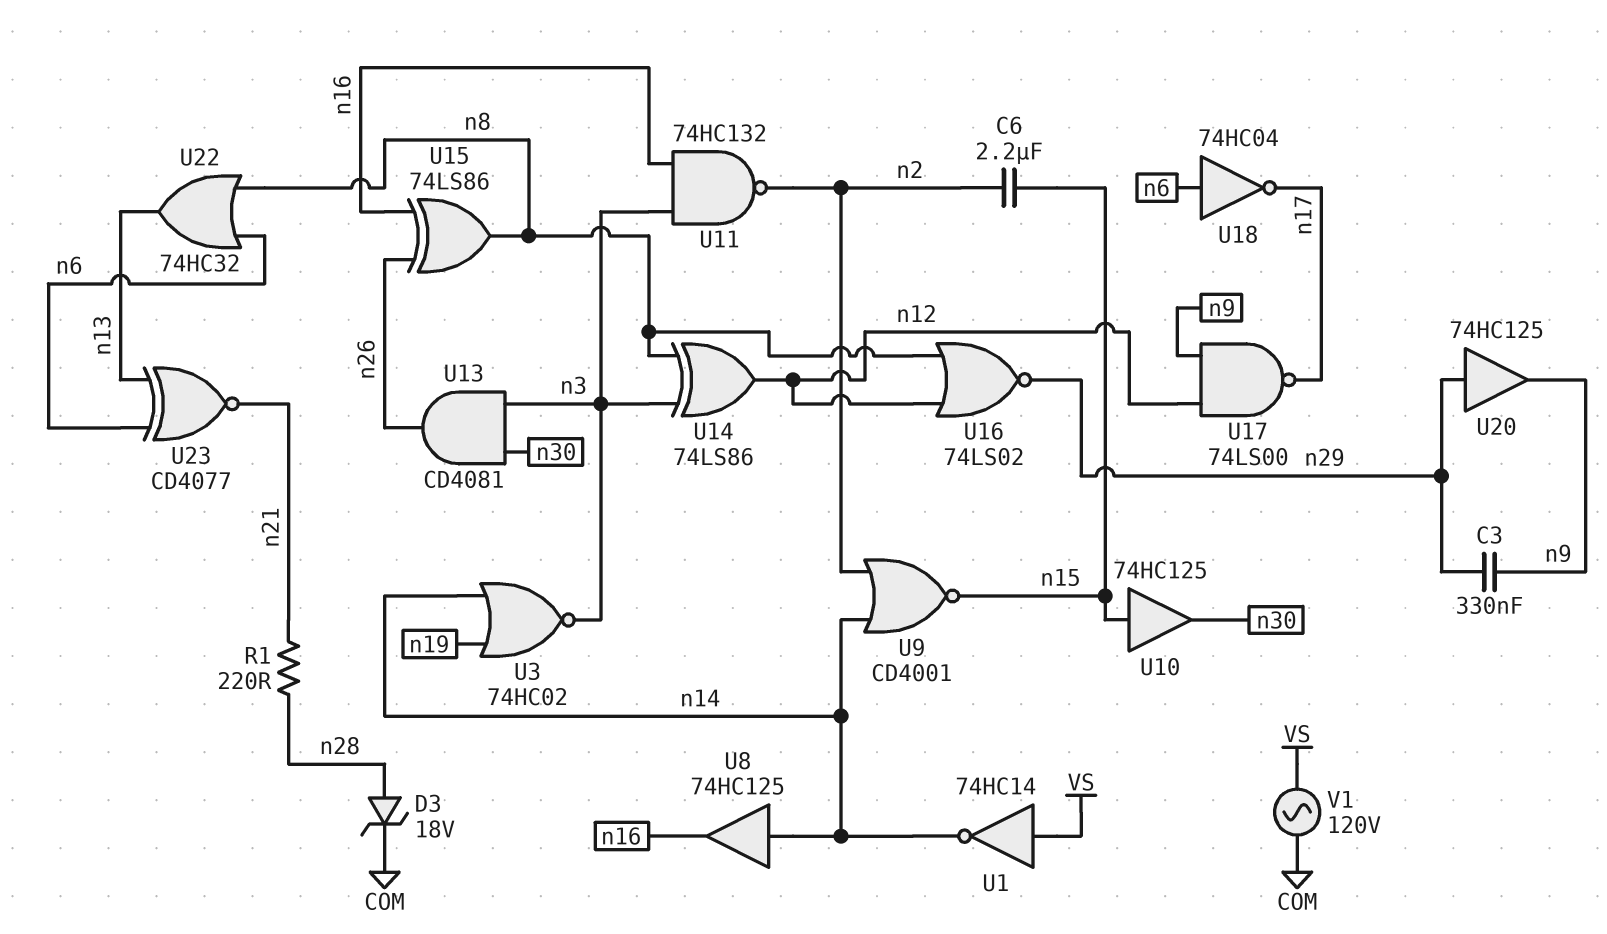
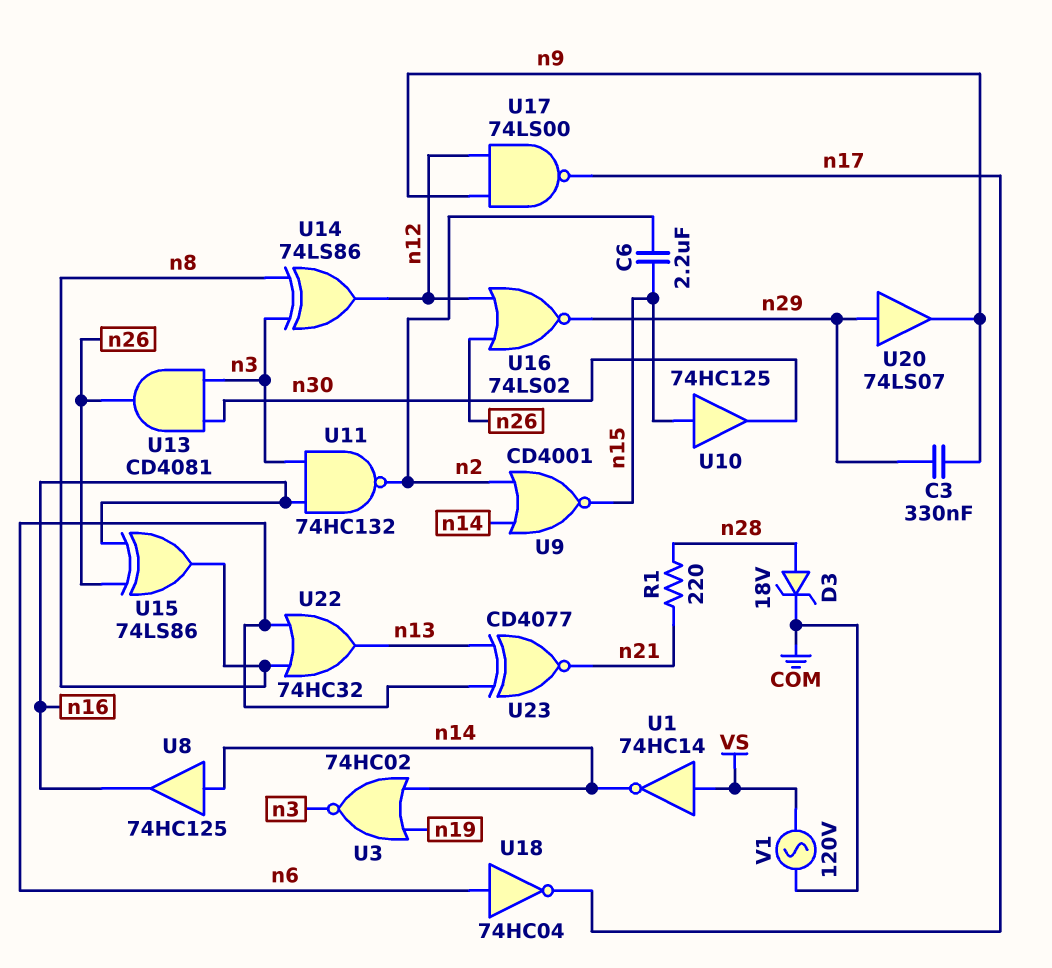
U16: NOR 74LS02 (in n8, in n12, out n29) -> NOR 74LS02 (in n12, in n26, out n29)
U20: buffer 74HC125 (in n29, out n9) -> buffer 74LS07 (in n29, out n9)

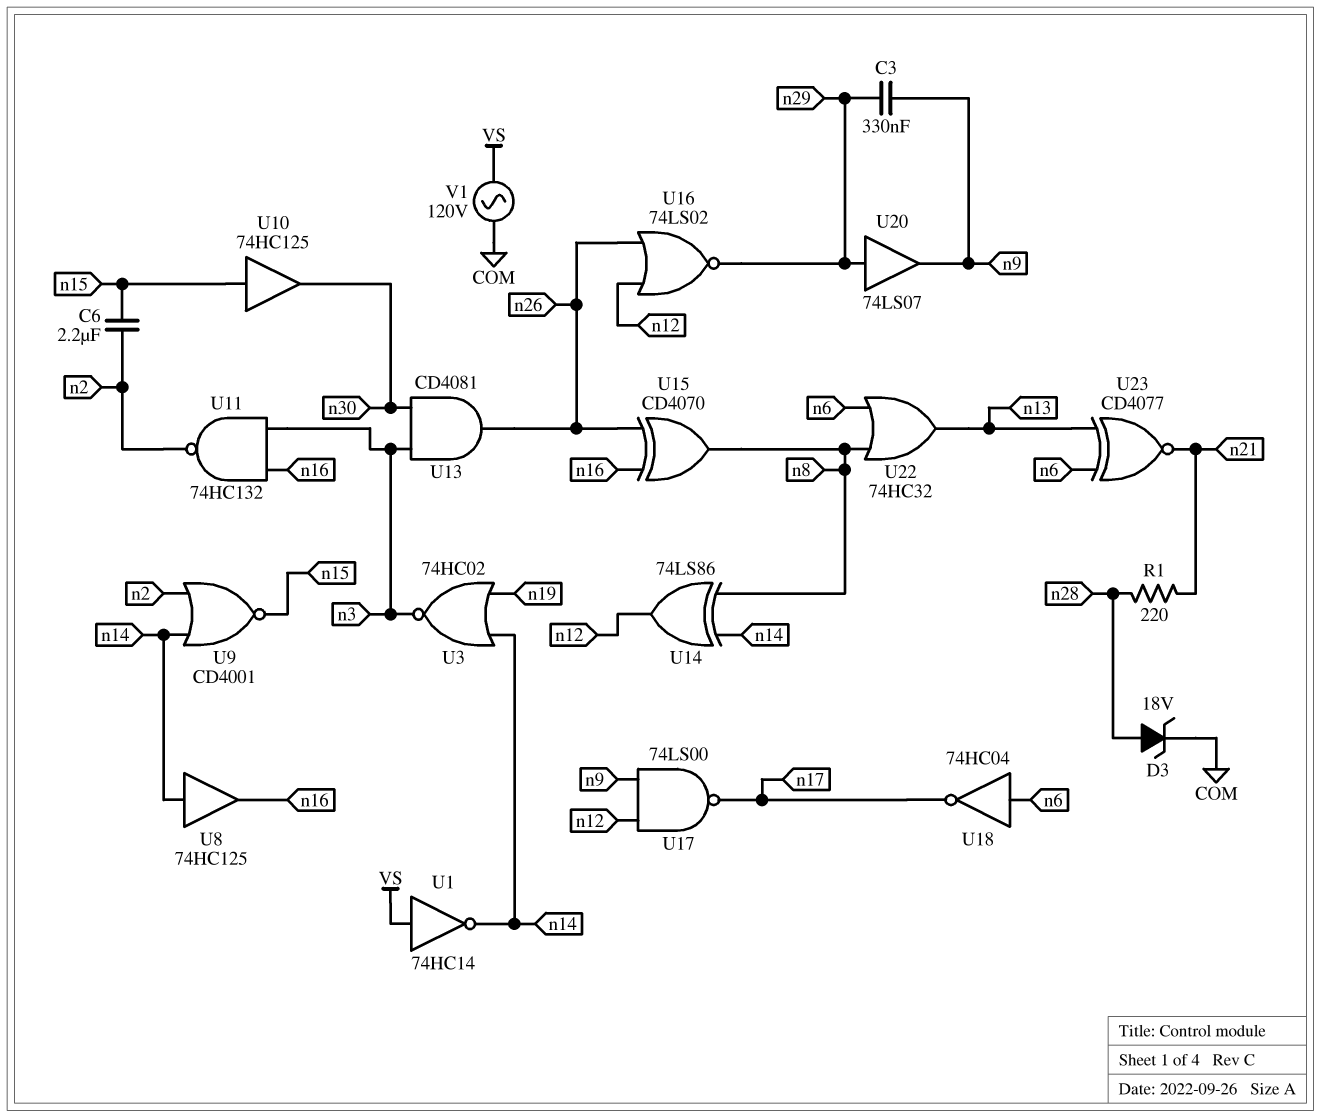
U14: XOR 74LS86 (in n3, in n8, out n12) -> XOR 74LS86 (in n8, in n14, out n12)
U15: XOR 74LS86 (in n16, in n26, out n8) -> XOR CD4070 (in n16, in n26, out n8)

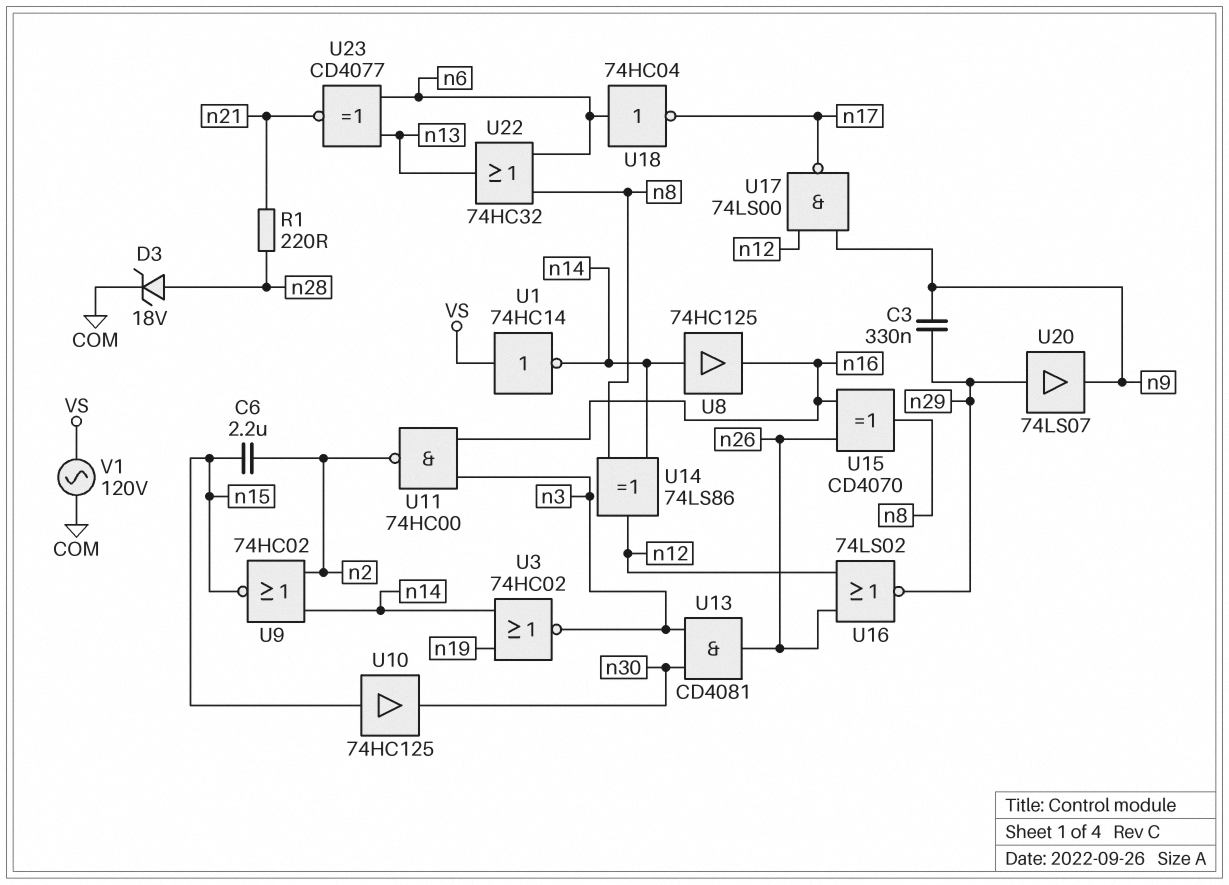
U9: NOR CD4001 (in n2, in n14, out n15) -> NOR 74HC02 (in n2, in n14, out n15)
U11: NAND 74HC132 (in n3, in n16, out n2) -> NAND 74HC00 (in n3, in n16, out n2)

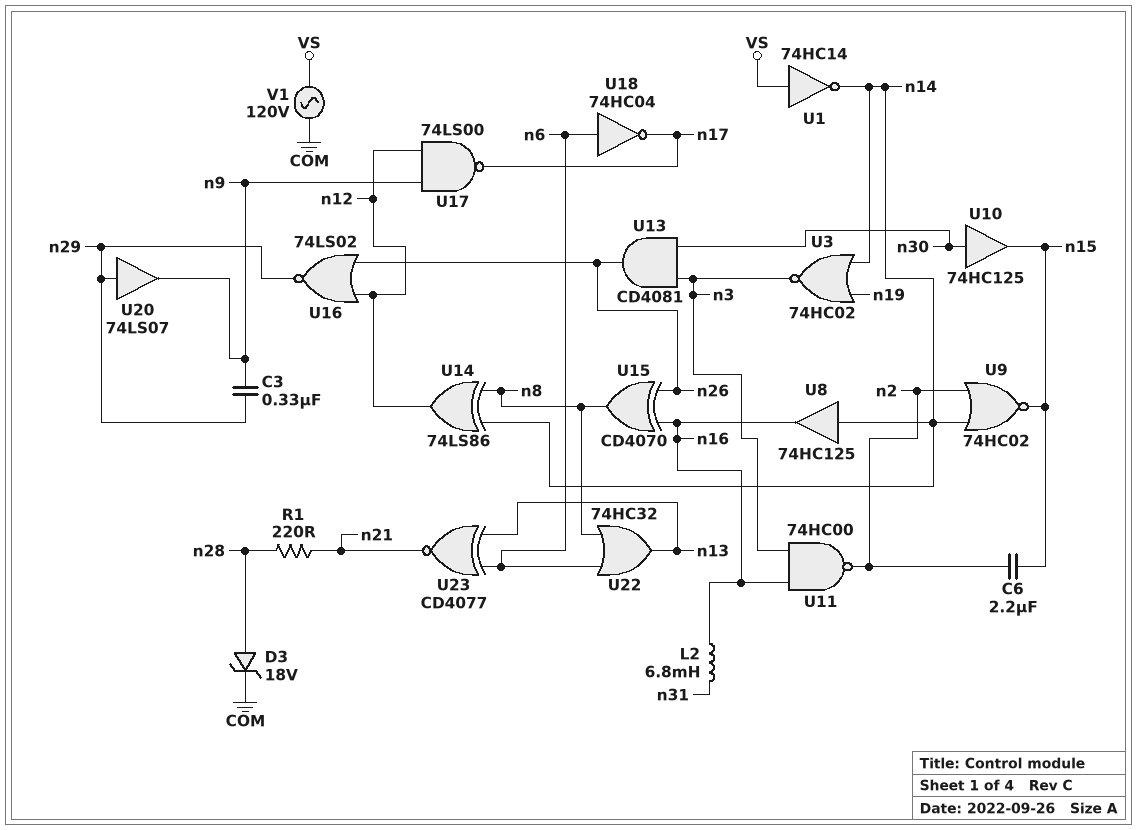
L2: none -> 6.8mH (n16, n31)
U10: buffer 74HC125 (in n15, out n30) -> buffer 74HC125 (in n30, out n15)

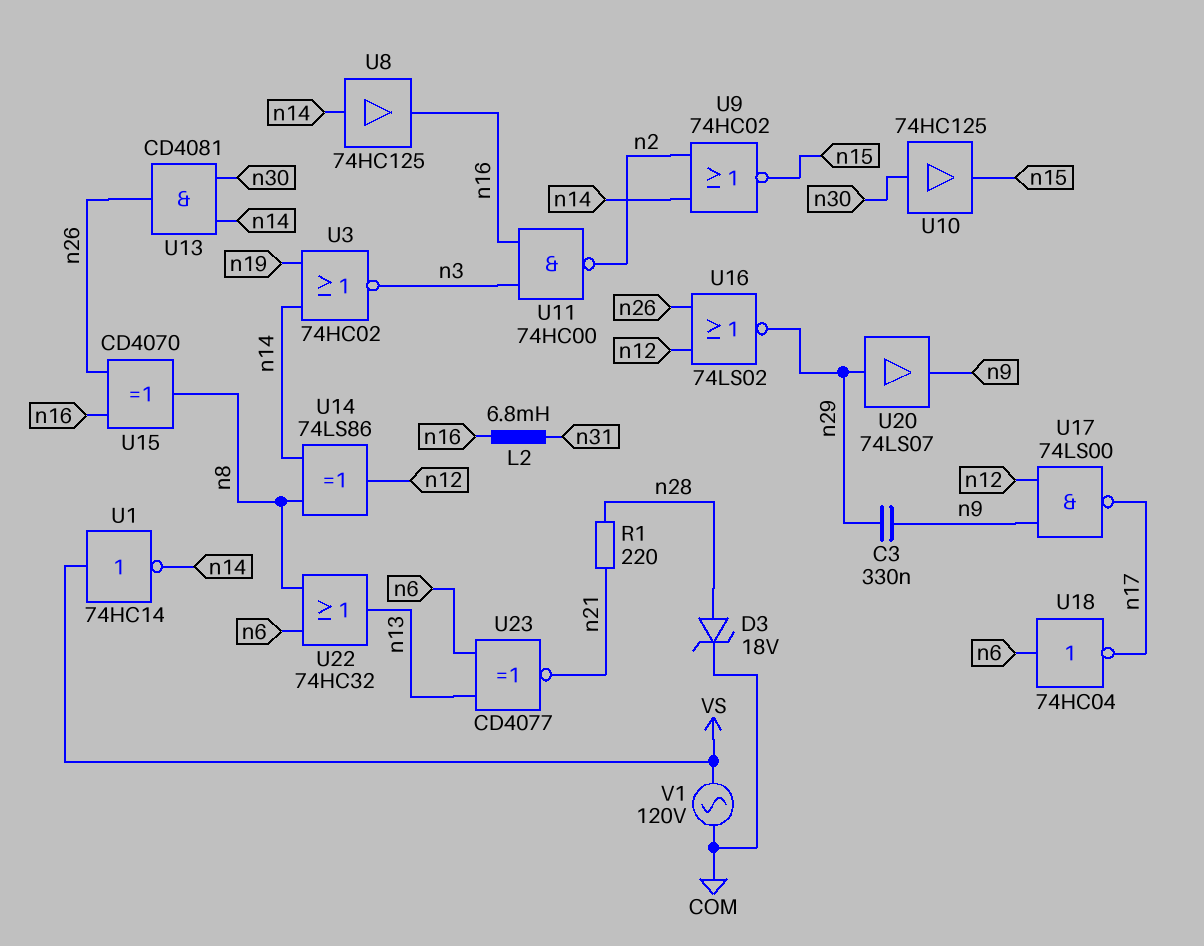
C6: 2.2uF (n2, n15) -> none
U13: AND CD4081 (in n3, in n30, out n26) -> AND CD4081 (in n14, in n30, out n26)

